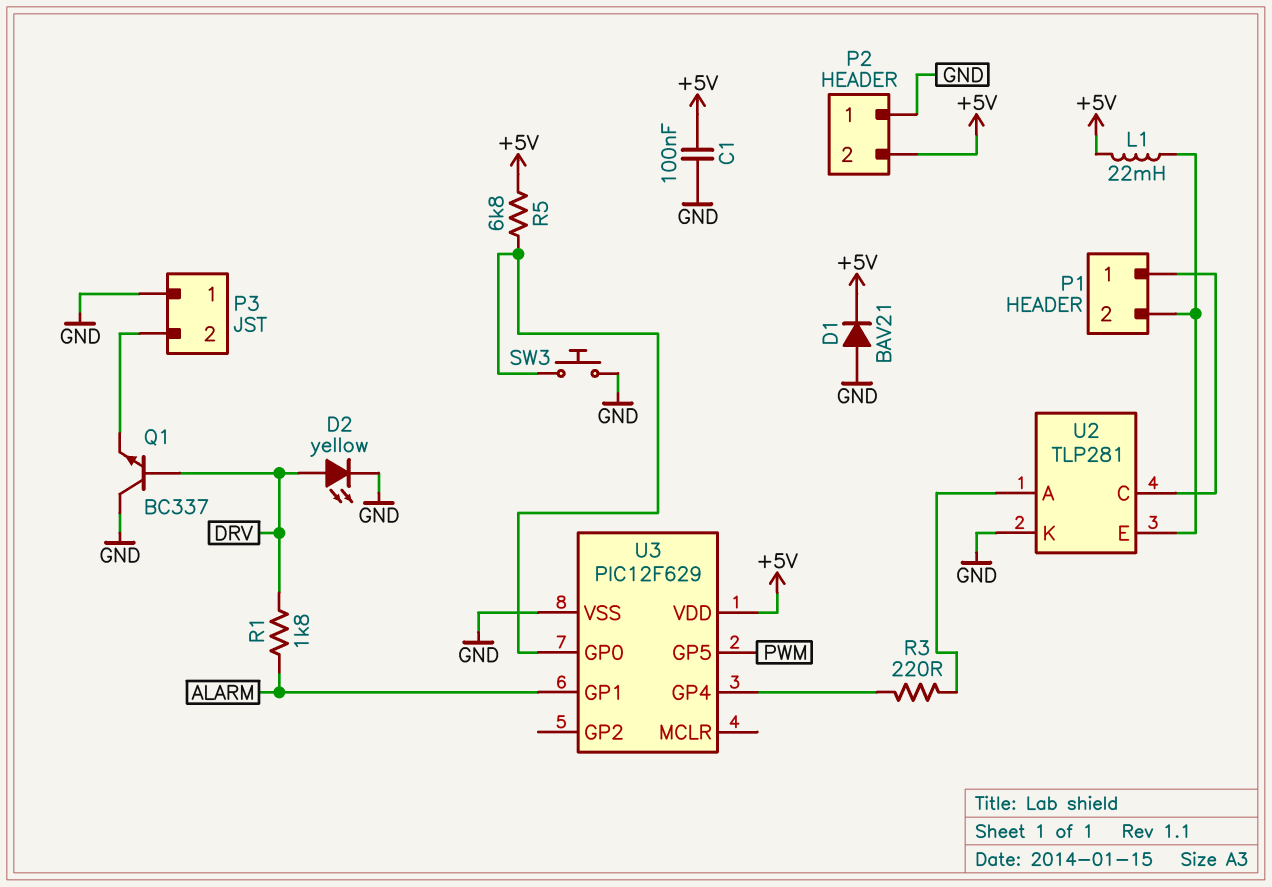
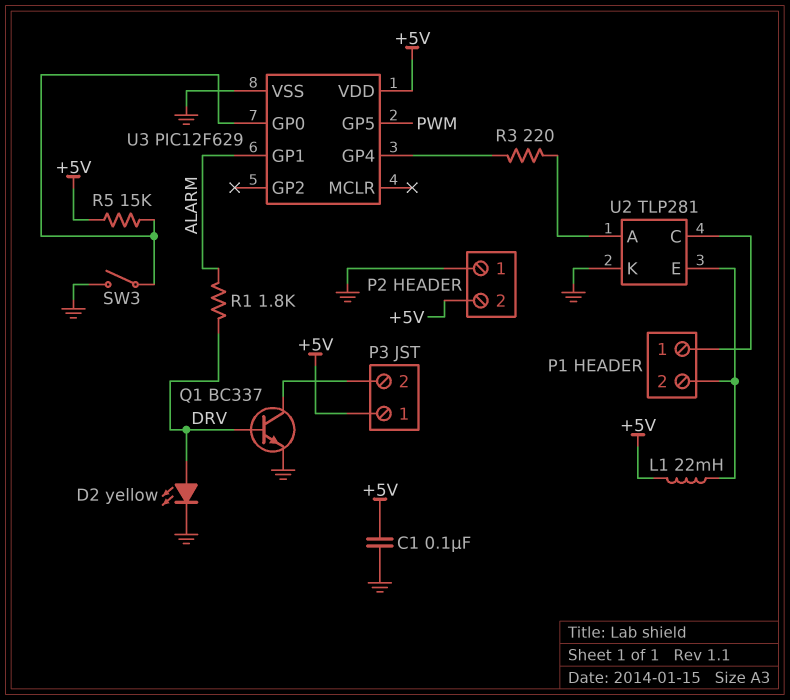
D1: diode BAV21 (A GND, K +5V) -> none
P3 pin 1: GND -> +5V
Q1: NPN BC337 (B DRV, C GND, E P3/2) -> NPN BC337 (B DRV, C P3/2, E GND)
R5: 6.8k (+5V, U3/GP0) -> 15k (+5V, U3/GP0)
SW3: button (GND, U3/GP0) -> switch (GND, U3/GP0)

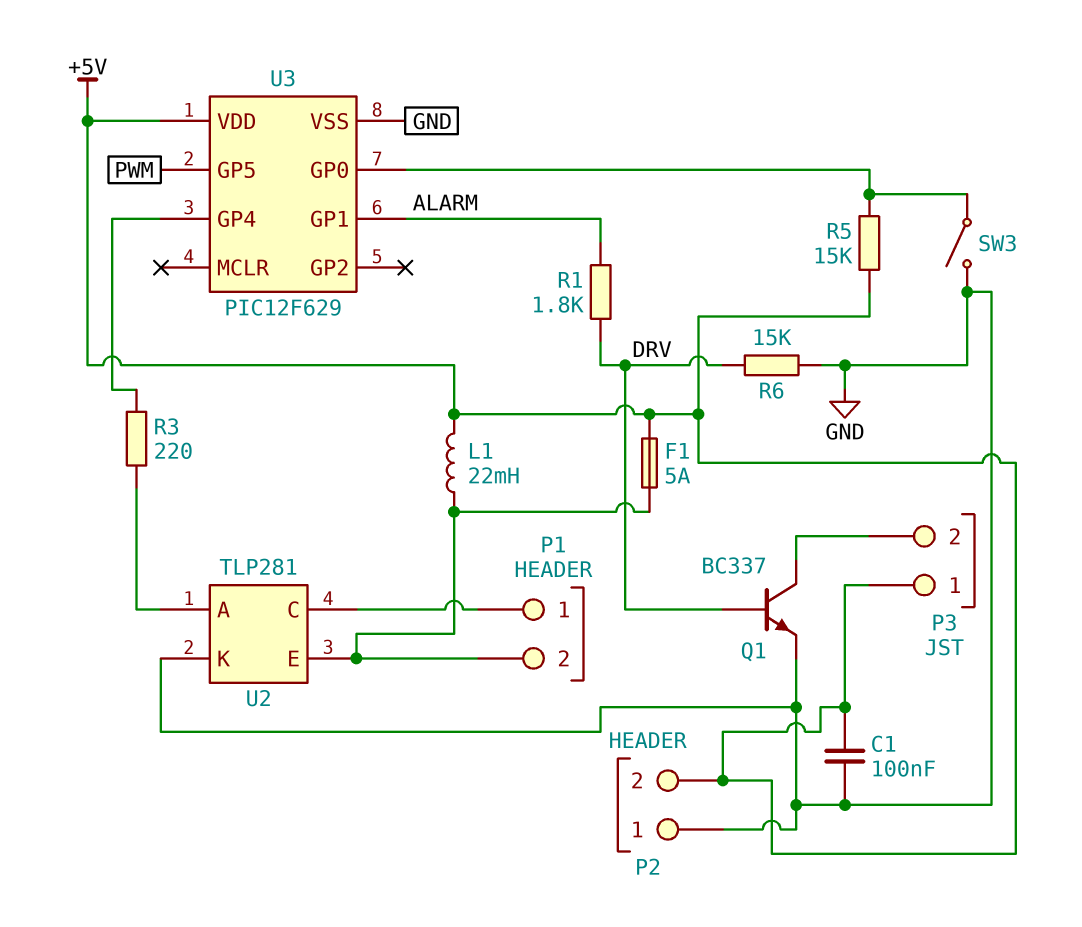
D2: LED yellow (A DRV, K GND) -> none
F1: none -> 5A (+5V, P1/2)
R6: none -> 15k (DRV, GND)

